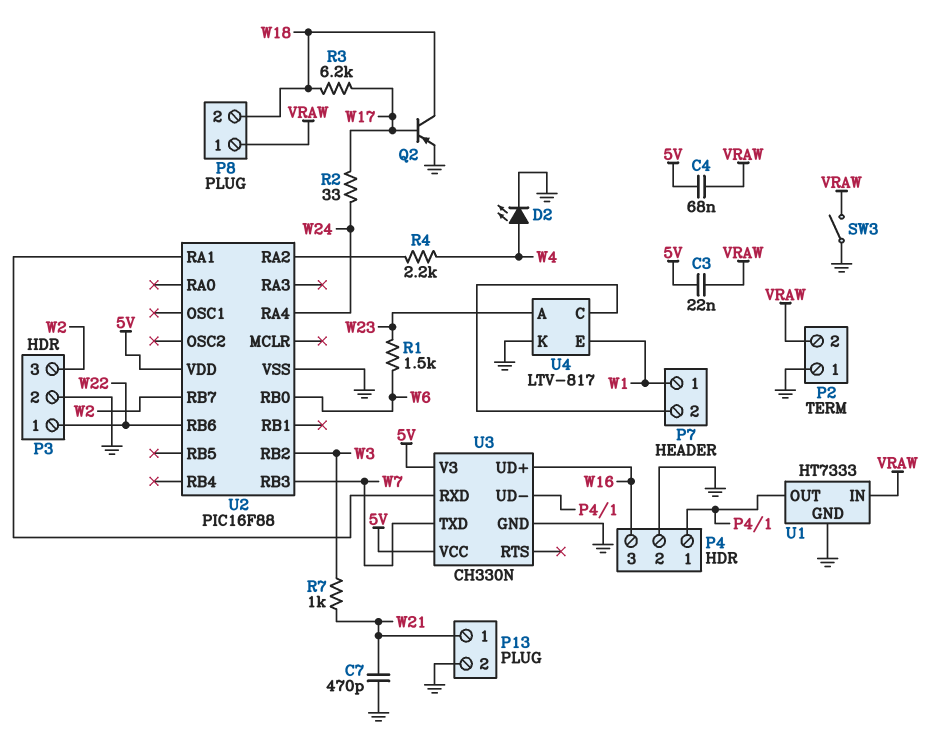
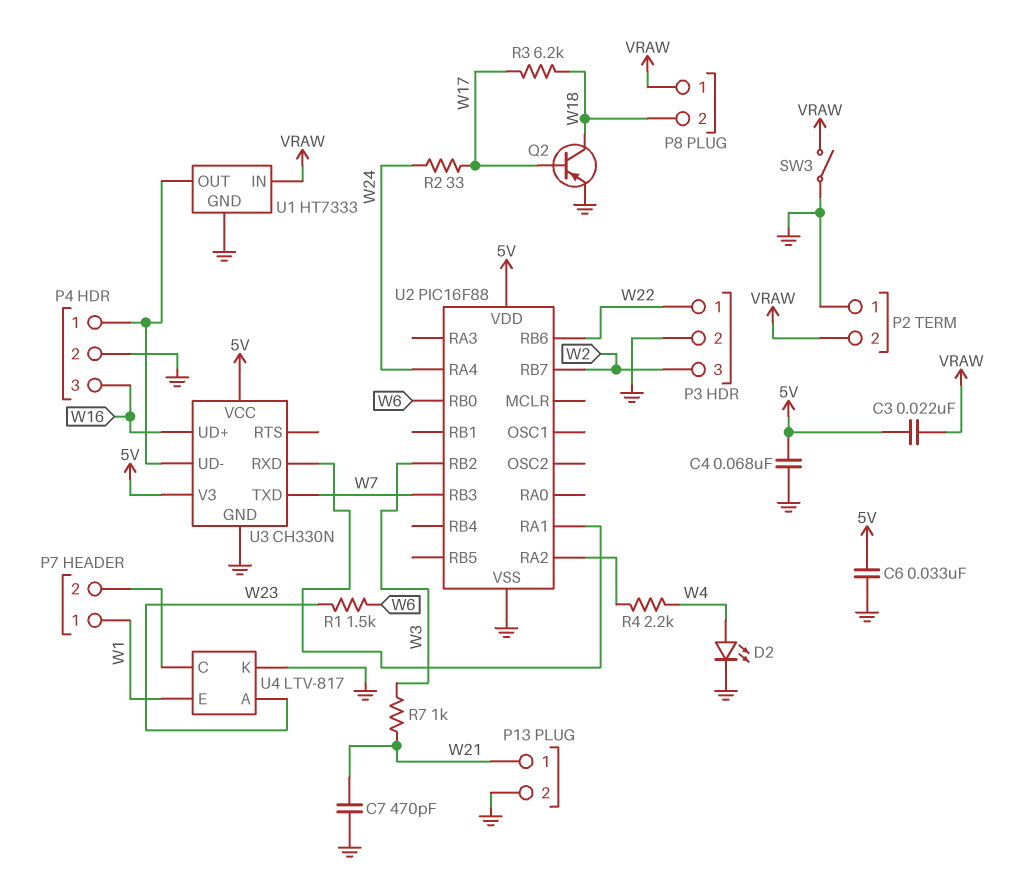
C4: 68nF (5V, VRAW) -> 68nF (5V, GND)
C6: none -> 33nF (5V, GND)

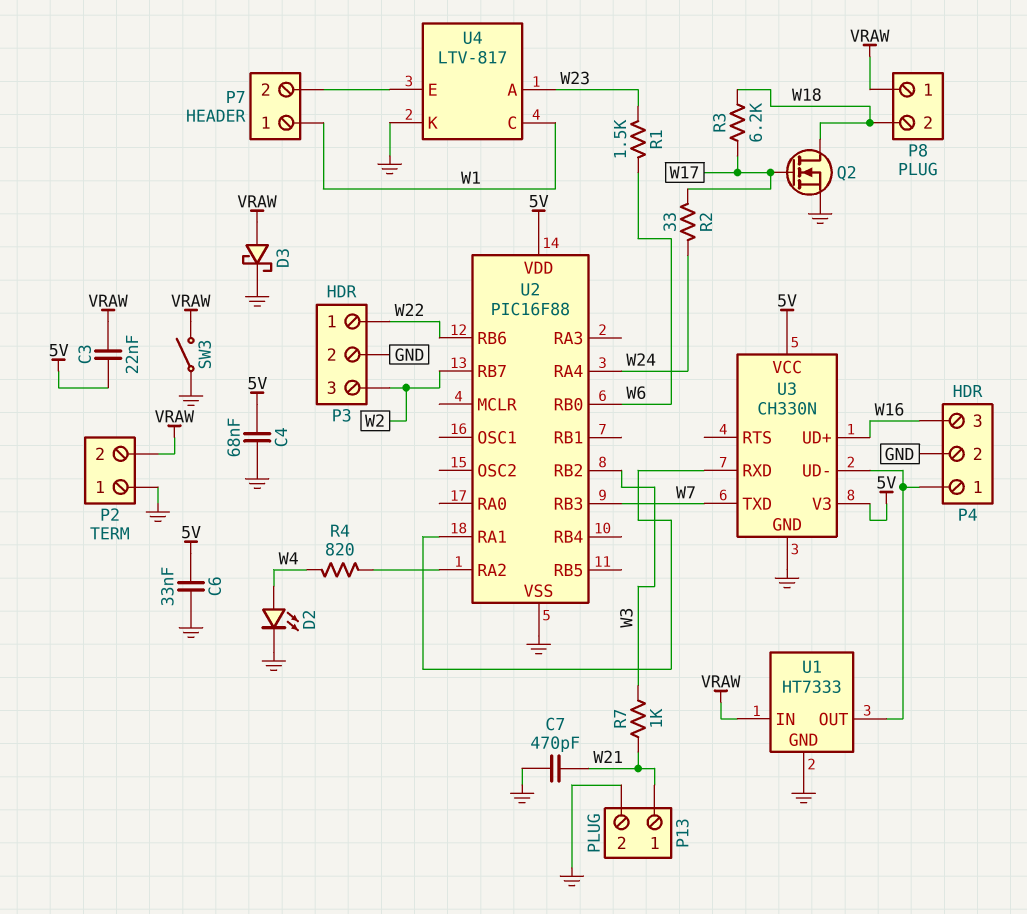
D3: none -> schottky (A VRAW, K GND)
Q2: PNP (B W17, C W18, E GND) -> NMOS (G W17, D W18, S GND)
R4: 2.2k (U2/RA2, W4) -> 820 (U2/RA2, W4)
U4 pin C: P7/2 -> W1
U4 pin E: W1 -> P7/2

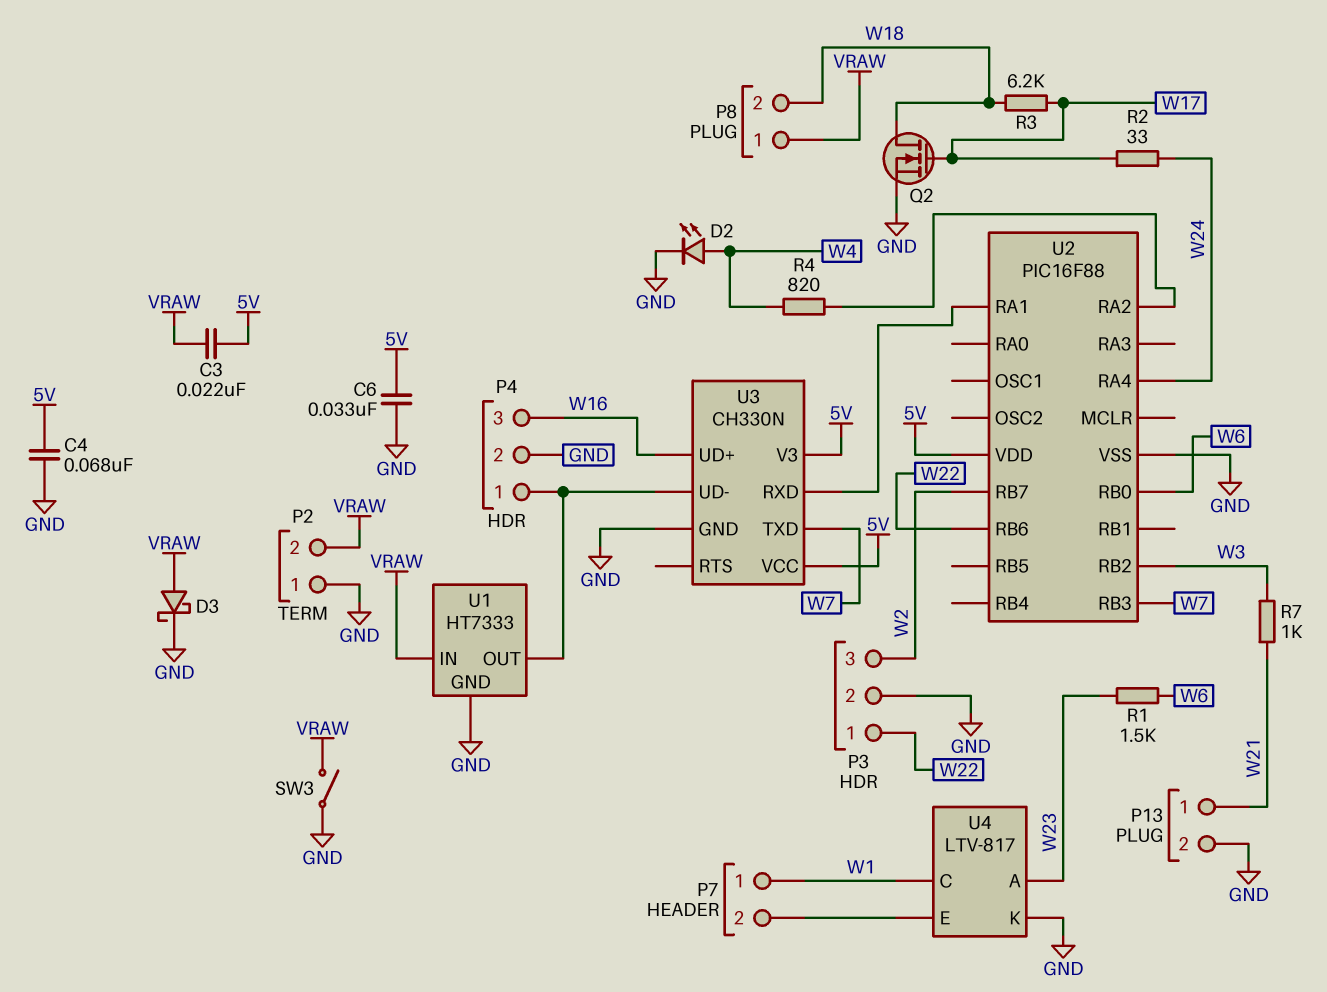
C7: 470pF (GND, W21) -> none

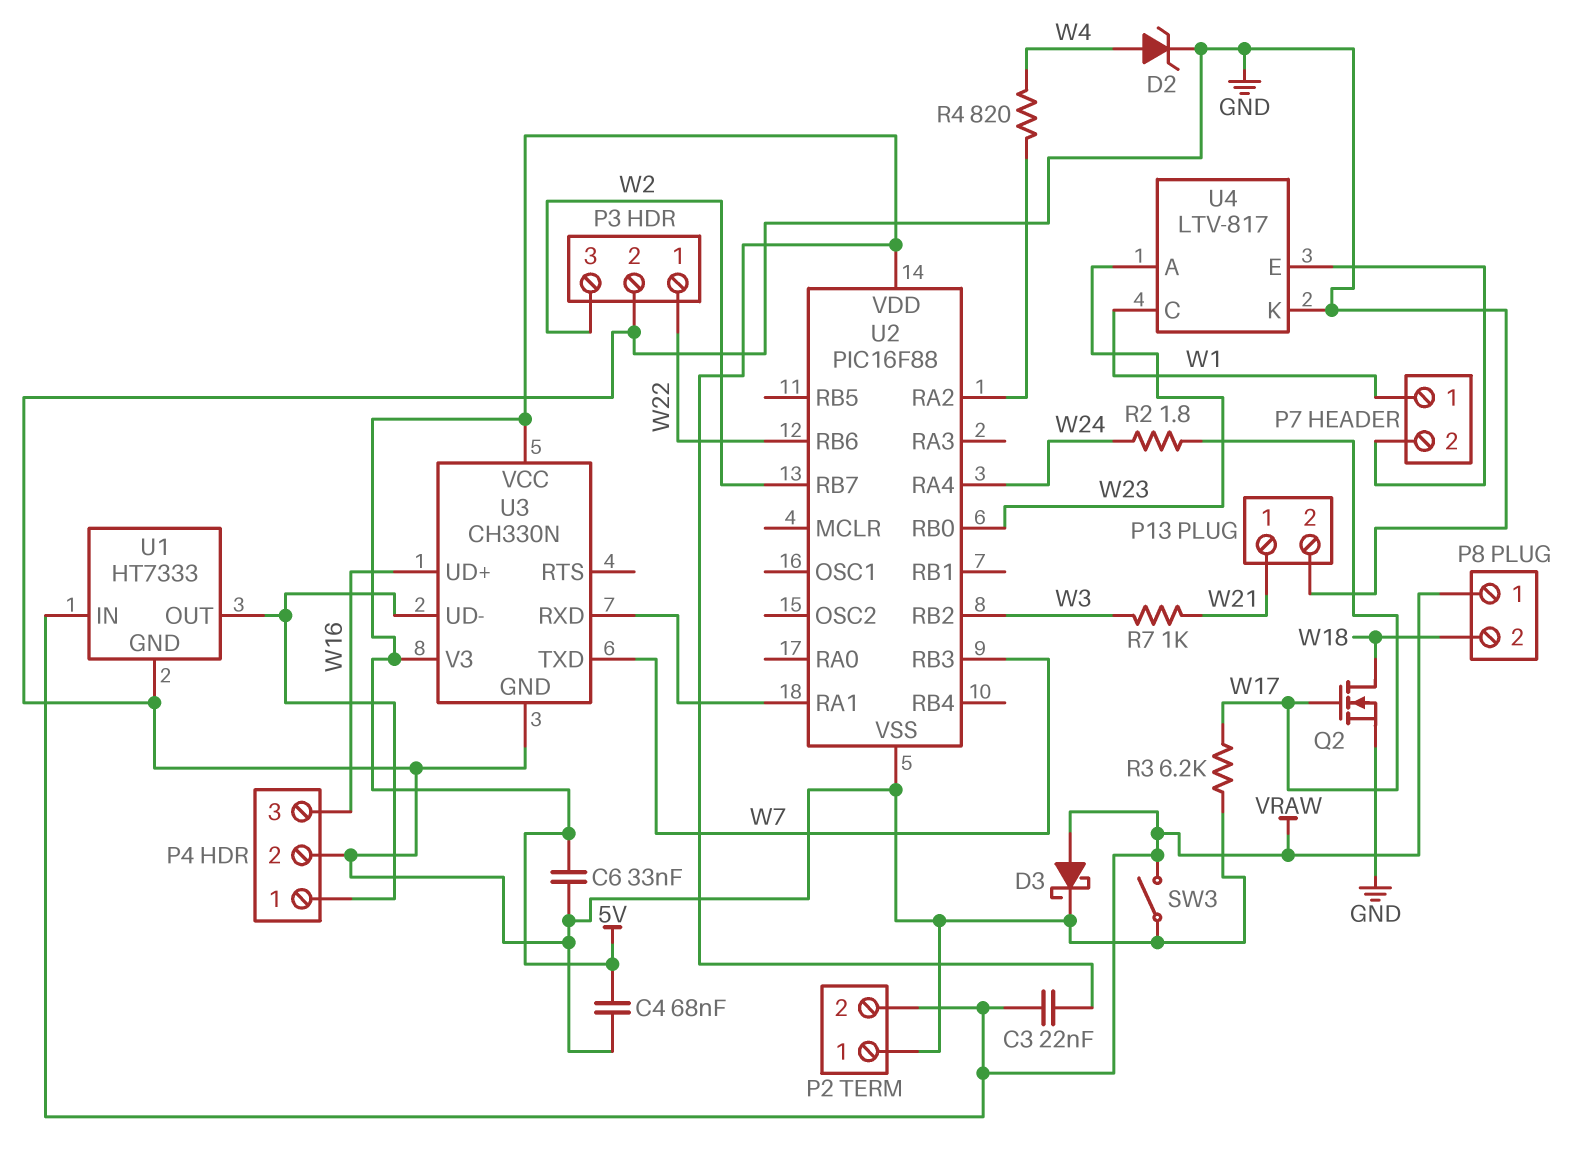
D2: LED (A W4, K GND) -> zener (A W4, K GND)
R1: 1.5k (W6, W23) -> none
R2: 33 (W17, W24) -> 1.8 (W17, W24)
R3: 6.2k (W17, W18) -> 6.2k (GND, W17)
U2 pin RB0: W6 -> W23

